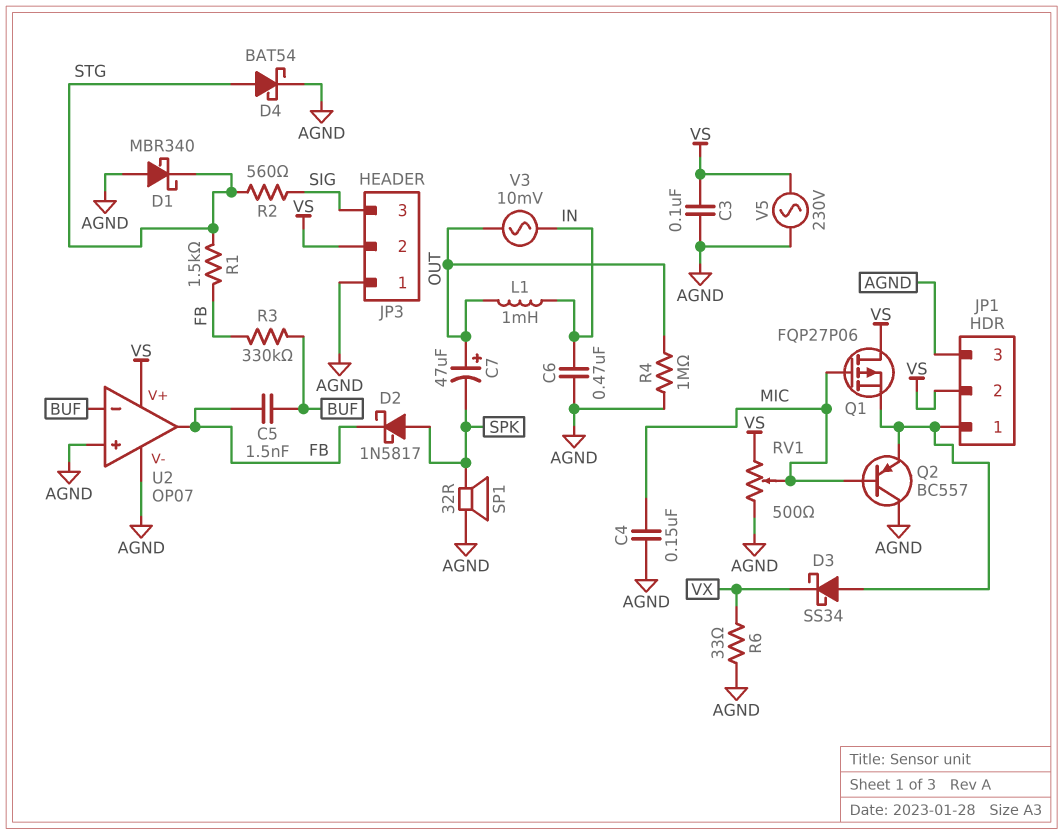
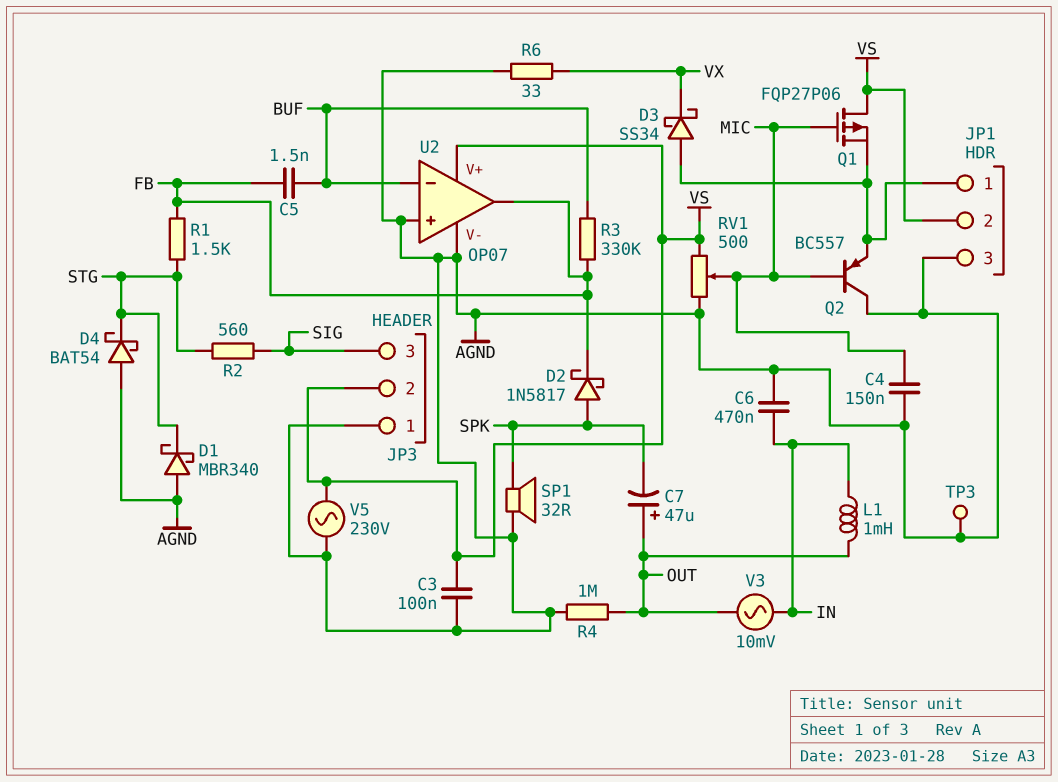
D4: schottky BAT54 (A STG, K AGND) -> schottky BAT54 (A AGND, K STG)
TP3: none -> test point (AGND)

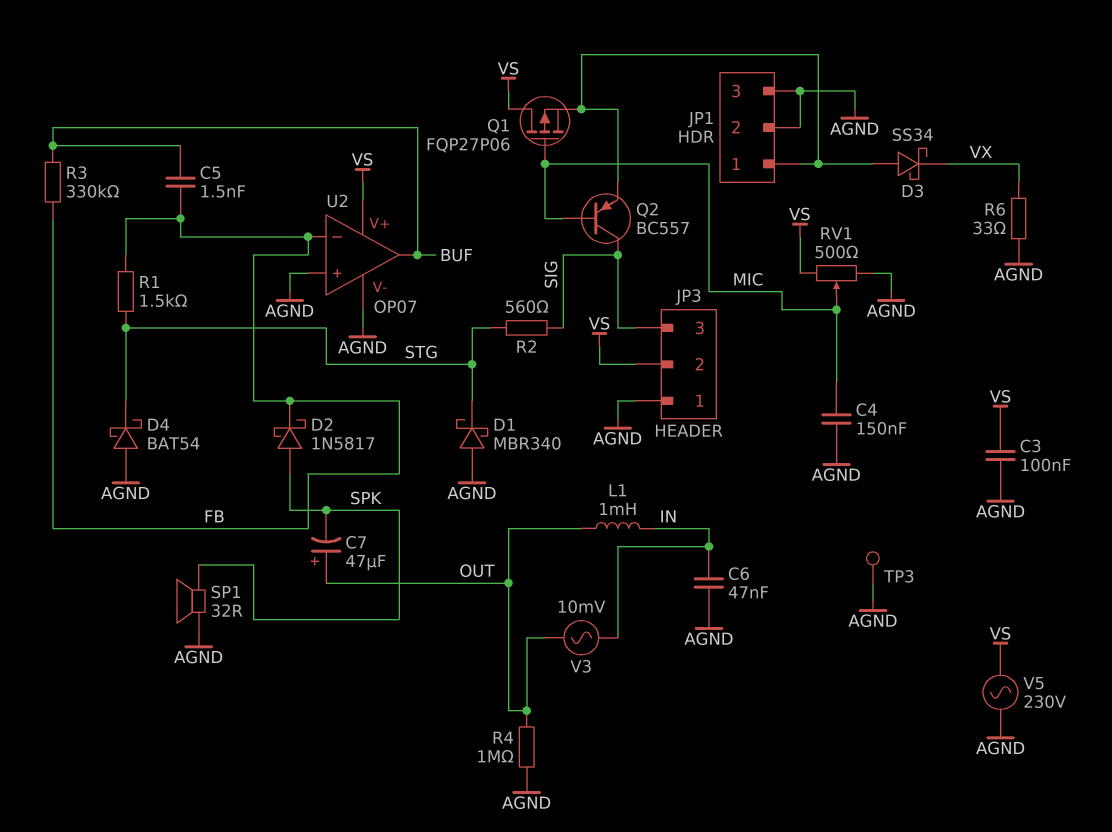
C6: 470nF (AGND, IN) -> 47nF (AGND, IN)
JP1 pin 2: VS -> AGND
Q2: PNP BC557 (B MIC, C AGND, E JP1/1) -> PNP BC557 (B MIC, C SIG, E JP1/1)
U2 pin in-: BUF -> FB
U2 pin out: FB -> BUF

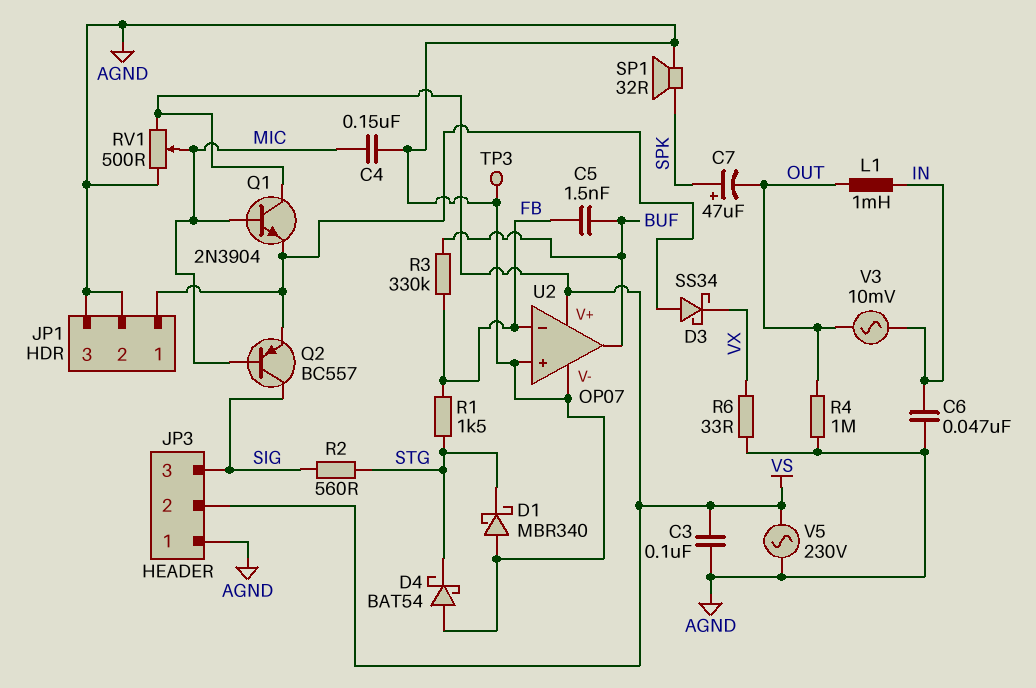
C7: 47uF (plus OUT, minus SPK) -> 47uF (plus SPK, minus OUT)
D2: schottky 1N5817 (A SPK, K FB) -> none
Q1: PMOS FQP27P06 (G MIC, D VS, S JP1/1) -> NPN 2N3904 (B MIC, C VS, E JP1/1)

